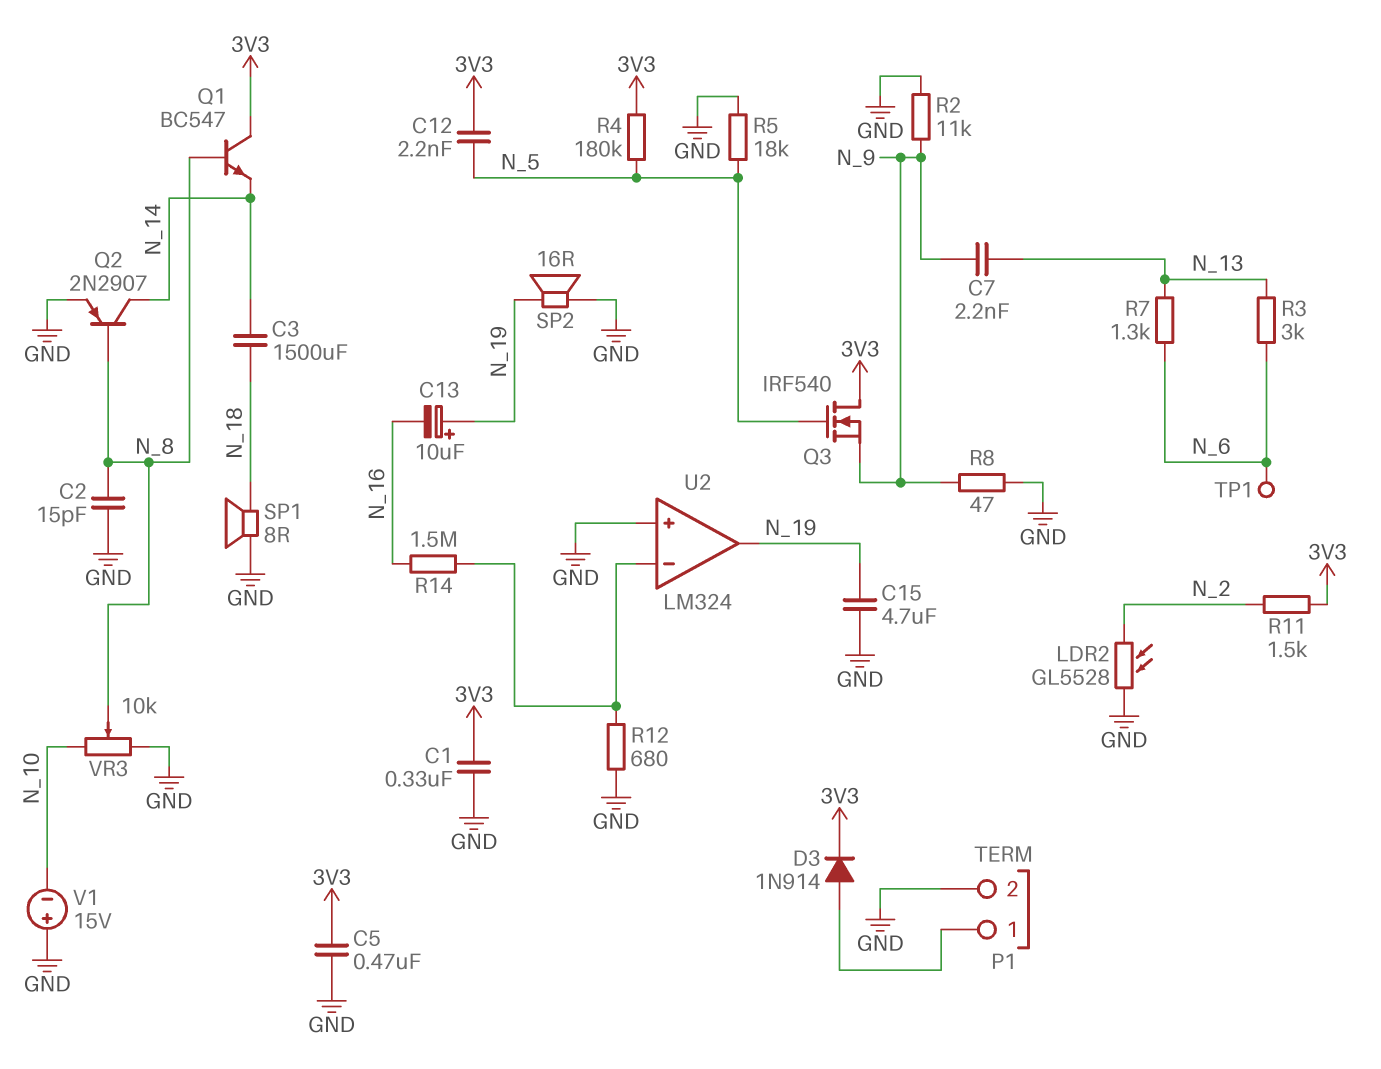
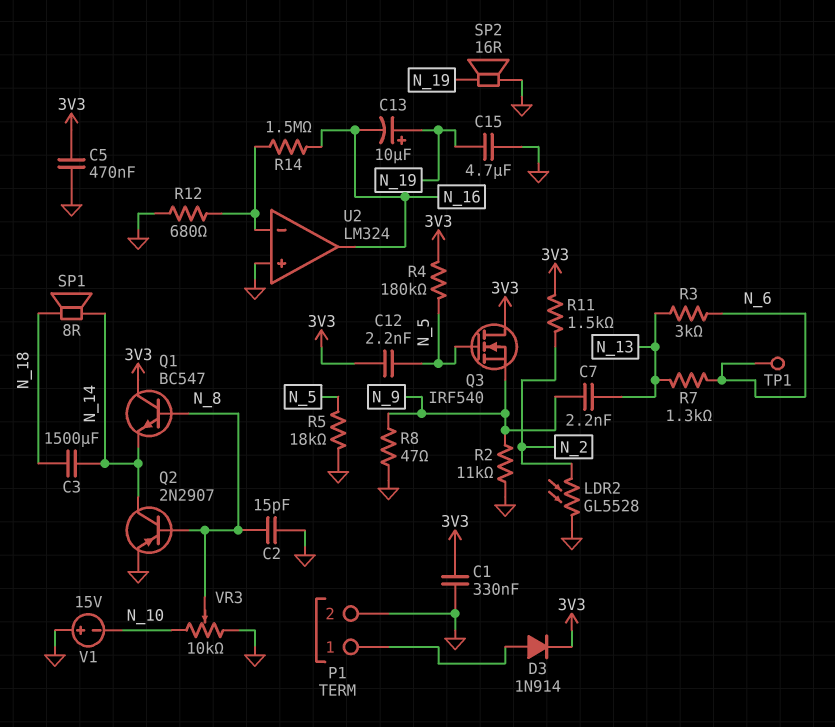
SP1: speaker 8R (GND, N_18) -> speaker 8R (N_14, N_18)
U2 pin out: N_19 -> N_16

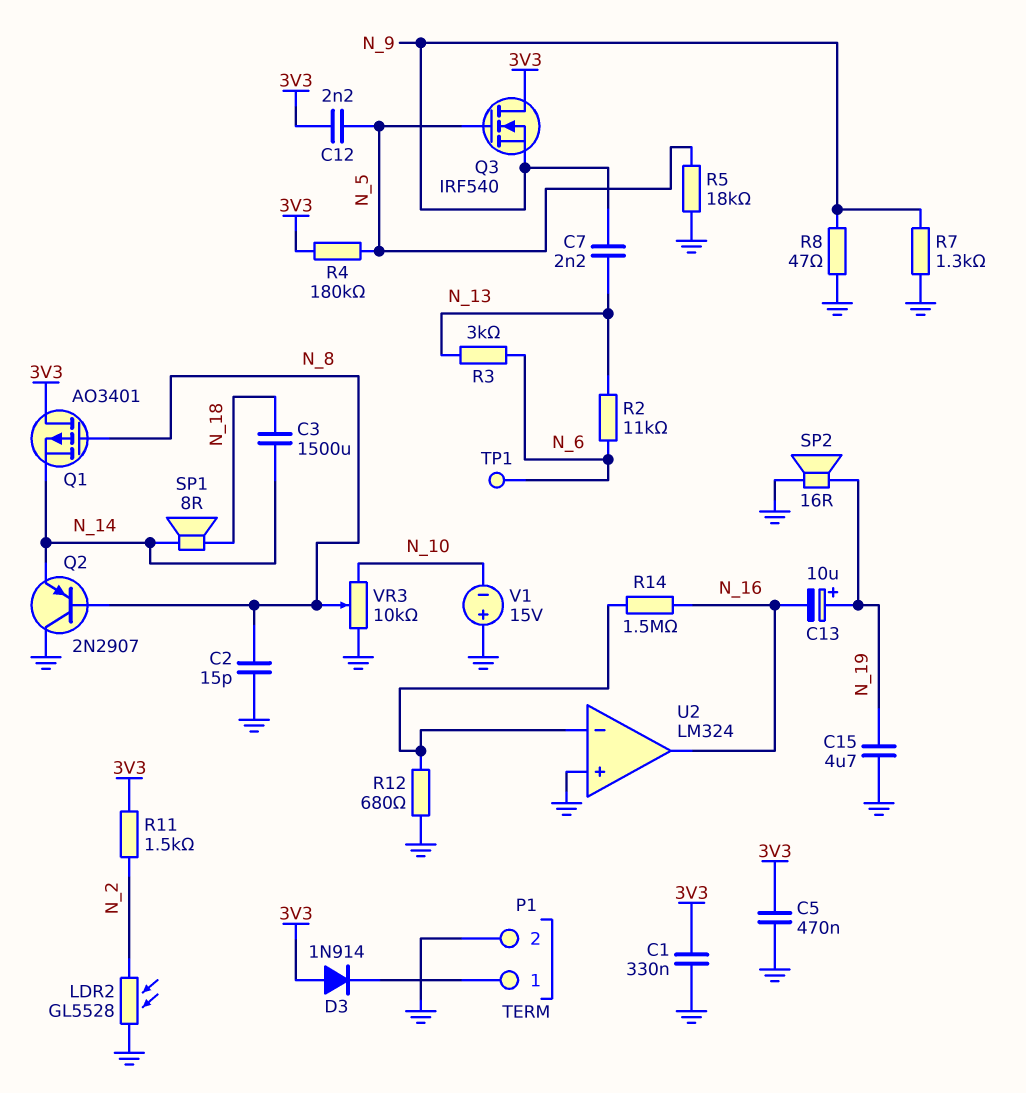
D3: diode 1N914 (A P1/1, K 3V3) -> diode 1N914 (A 3V3, K P1/1)
Q1: NPN BC547 (B N_8, C 3V3, E N_14) -> PMOS AO3401 (G N_8, D 3V3, S N_14)
Q2: PNP 2N2907 (B N_8, C N_14, E GND) -> PNP 2N2907 (B N_8, C GND, E N_14)
R2: 11k (GND, N_9) -> 11k (N_6, N_13)
R7: 1.3k (N_6, N_13) -> 1.3k (GND, N_9)

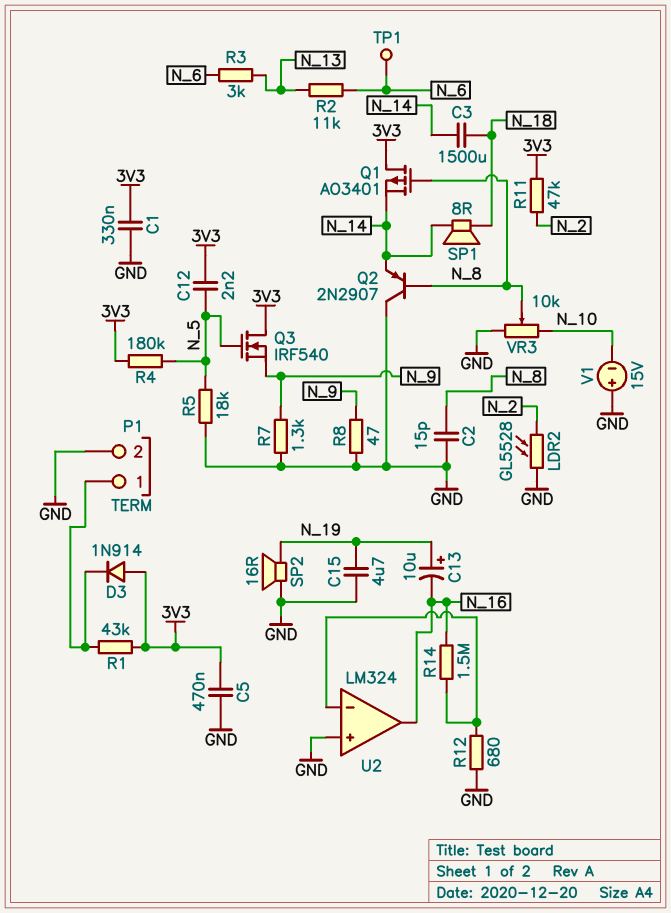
C7: 2.2nF (N_9, N_13) -> none
R1: none -> 43k (3V3, P1/1)
R11: 1.5k (3V3, N_2) -> 47k (3V3, N_2)

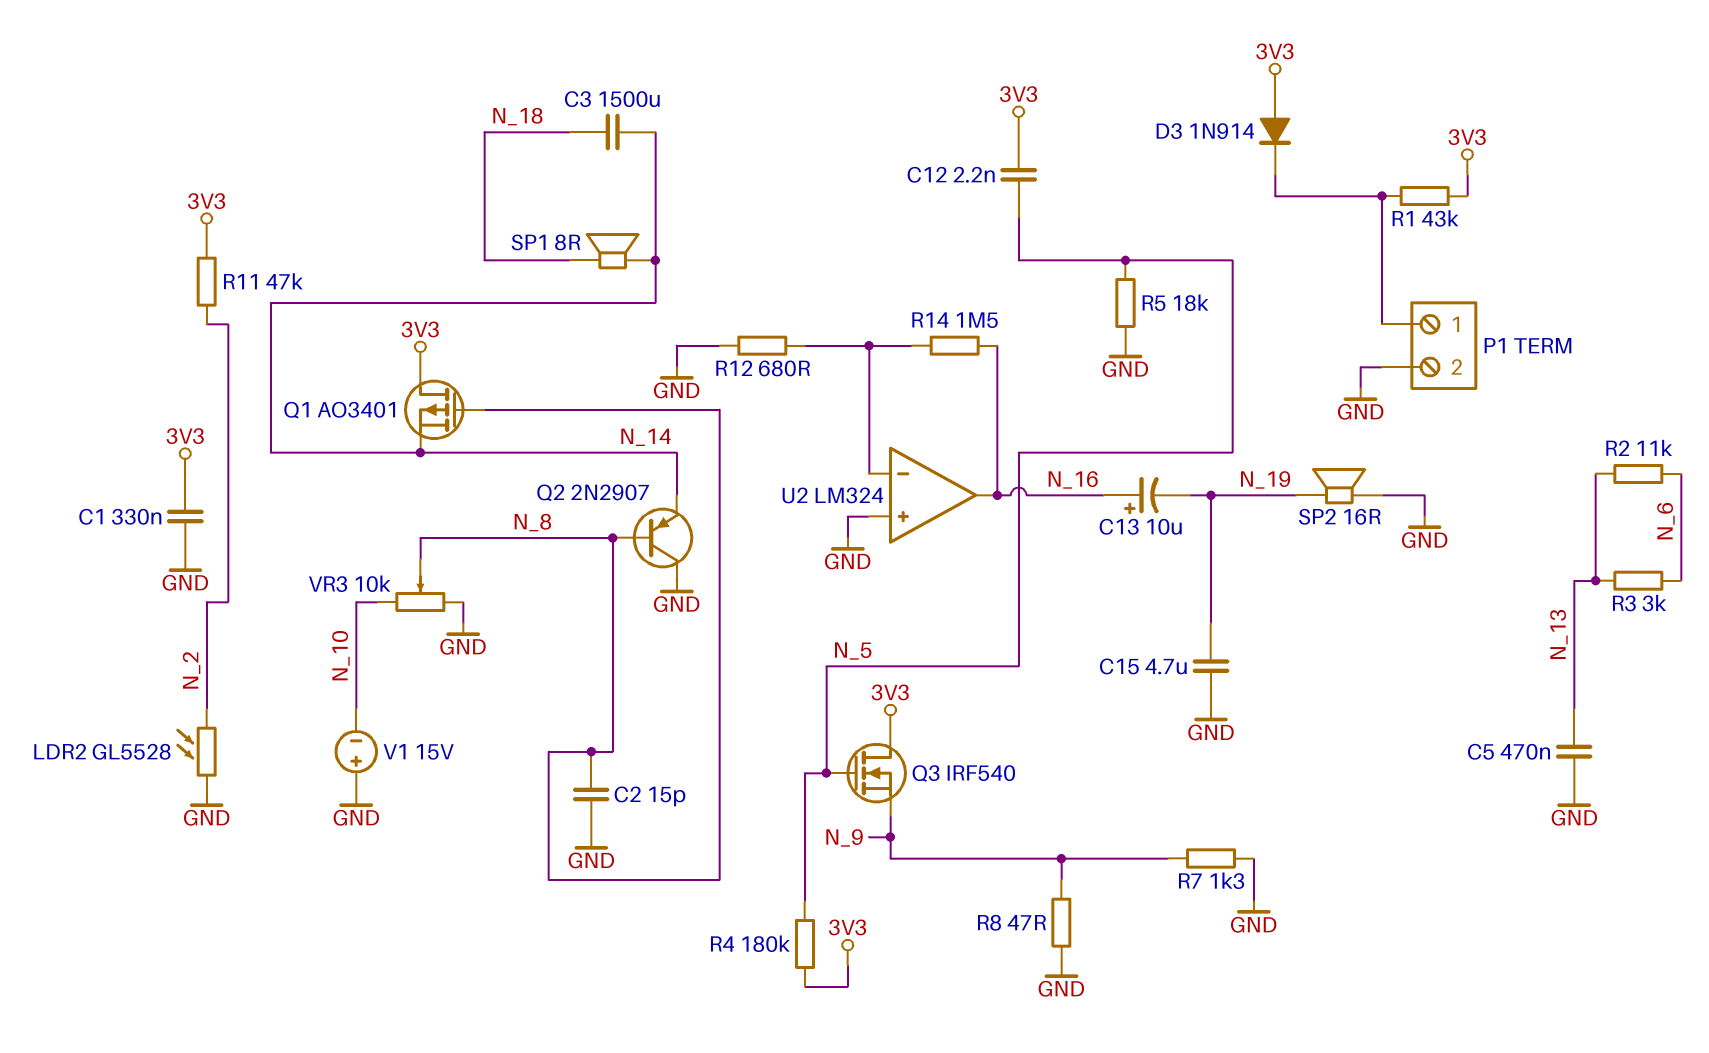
C5: 470nF (3V3, GND) -> 470nF (GND, N_13)
C13: 10uF (plus N_19, minus N_16) -> 10uF (plus N_16, minus N_19)
TP1: test point (N_6) -> none

